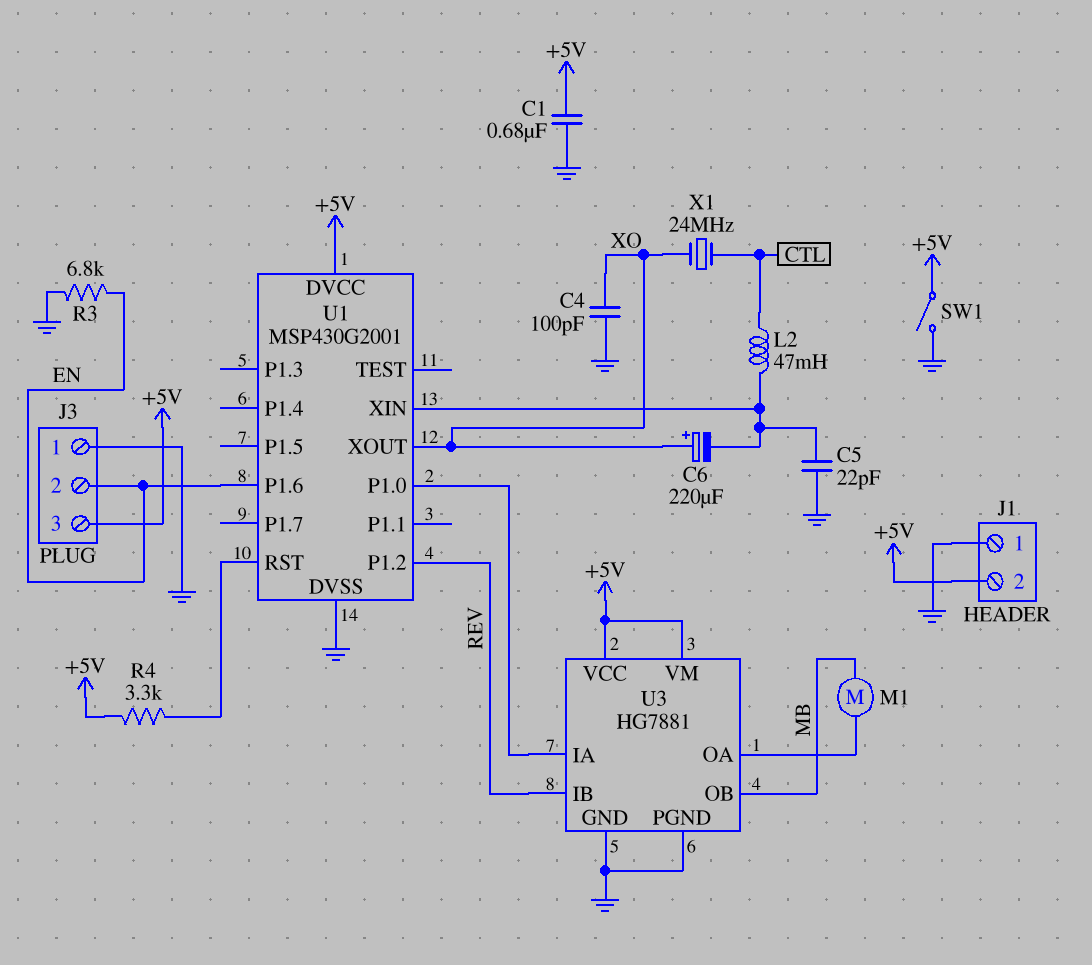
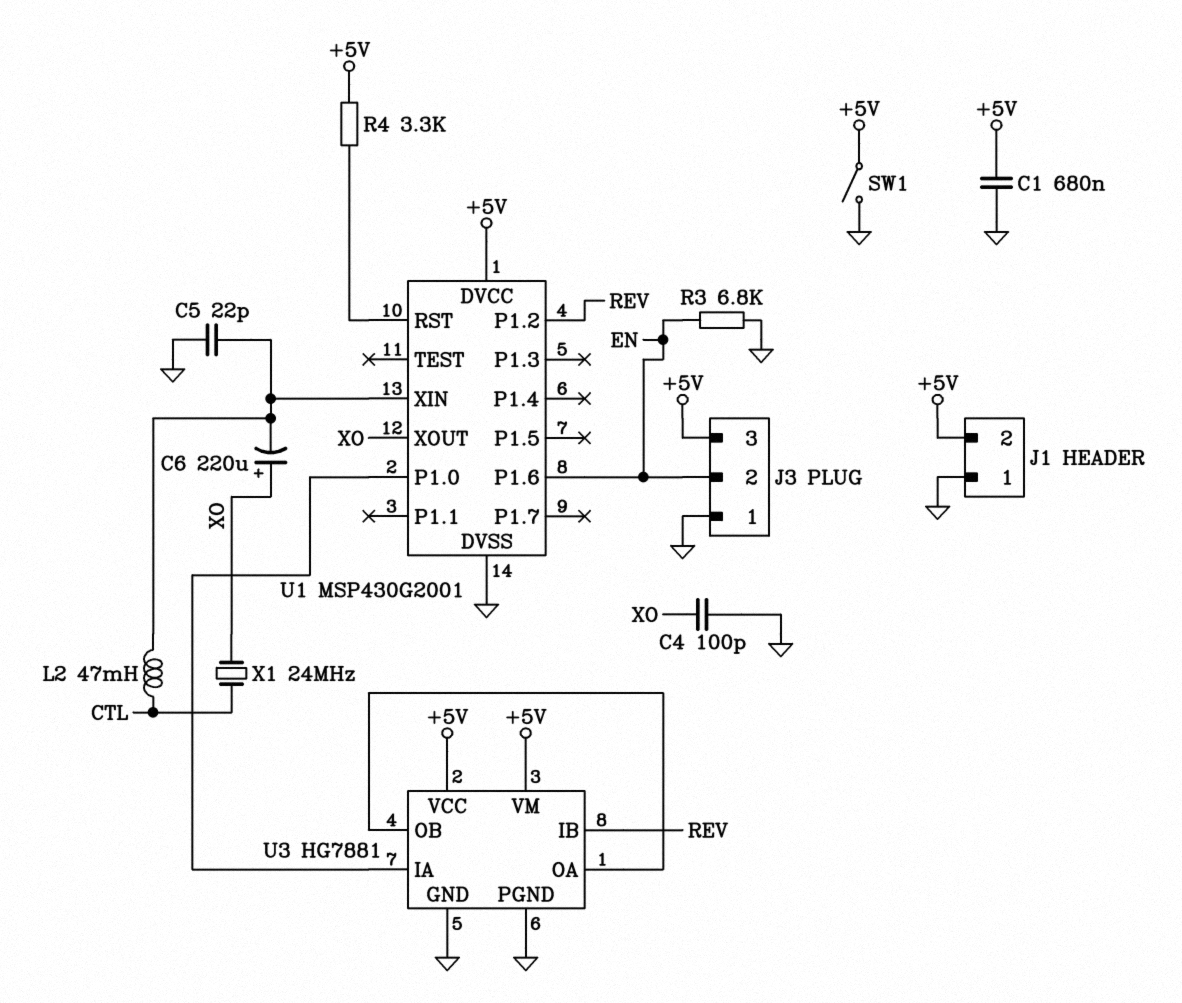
M1: motor (MB, U3/OA) -> none
U3 pin OB: MB -> U3/OA

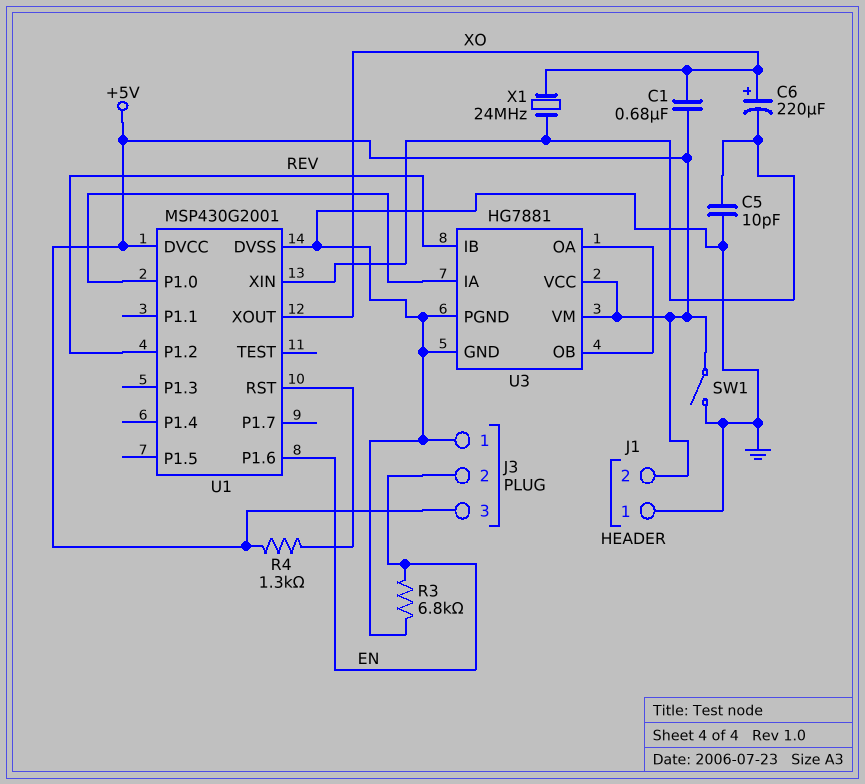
C1: 680nF (+5V, GND) -> 680nF (+5V, XO)
C4: 100pF (GND, XO) -> none
C5: 22pF (GND, U1/XIN) -> 10pF (GND, U1/XIN)
L2: 47mH (CTL, U1/XIN) -> none
R4: 3.3k (+5V, U1/RST) -> 1.3k (+5V, U1/RST)
X1: 24MHz (CTL, XO) -> 24MHz (U1/XIN, XO)

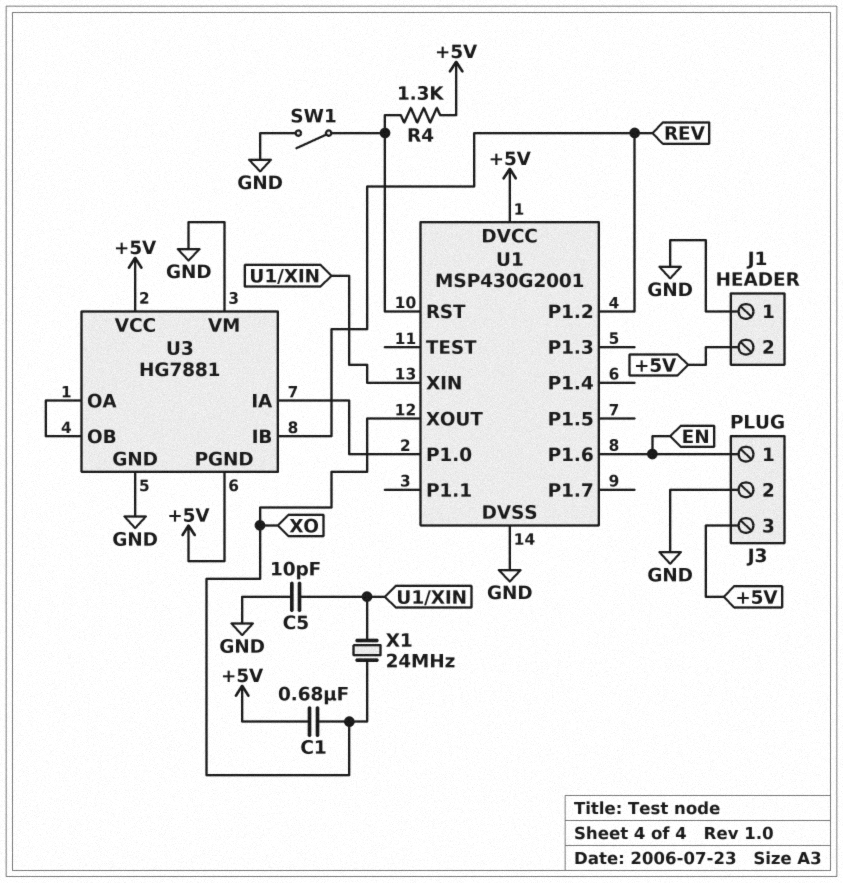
C6: 220uF (plus XO, minus U1/XIN) -> none
J3 pin 1: GND -> EN
J3 pin 2: EN -> GND
R3: 6.8k (EN, GND) -> none
SW1: switch (+5V, GND) -> switch (GND, U1/RST)
U3 pin PGND: GND -> +5V
U3 pin VM: +5V -> GND

